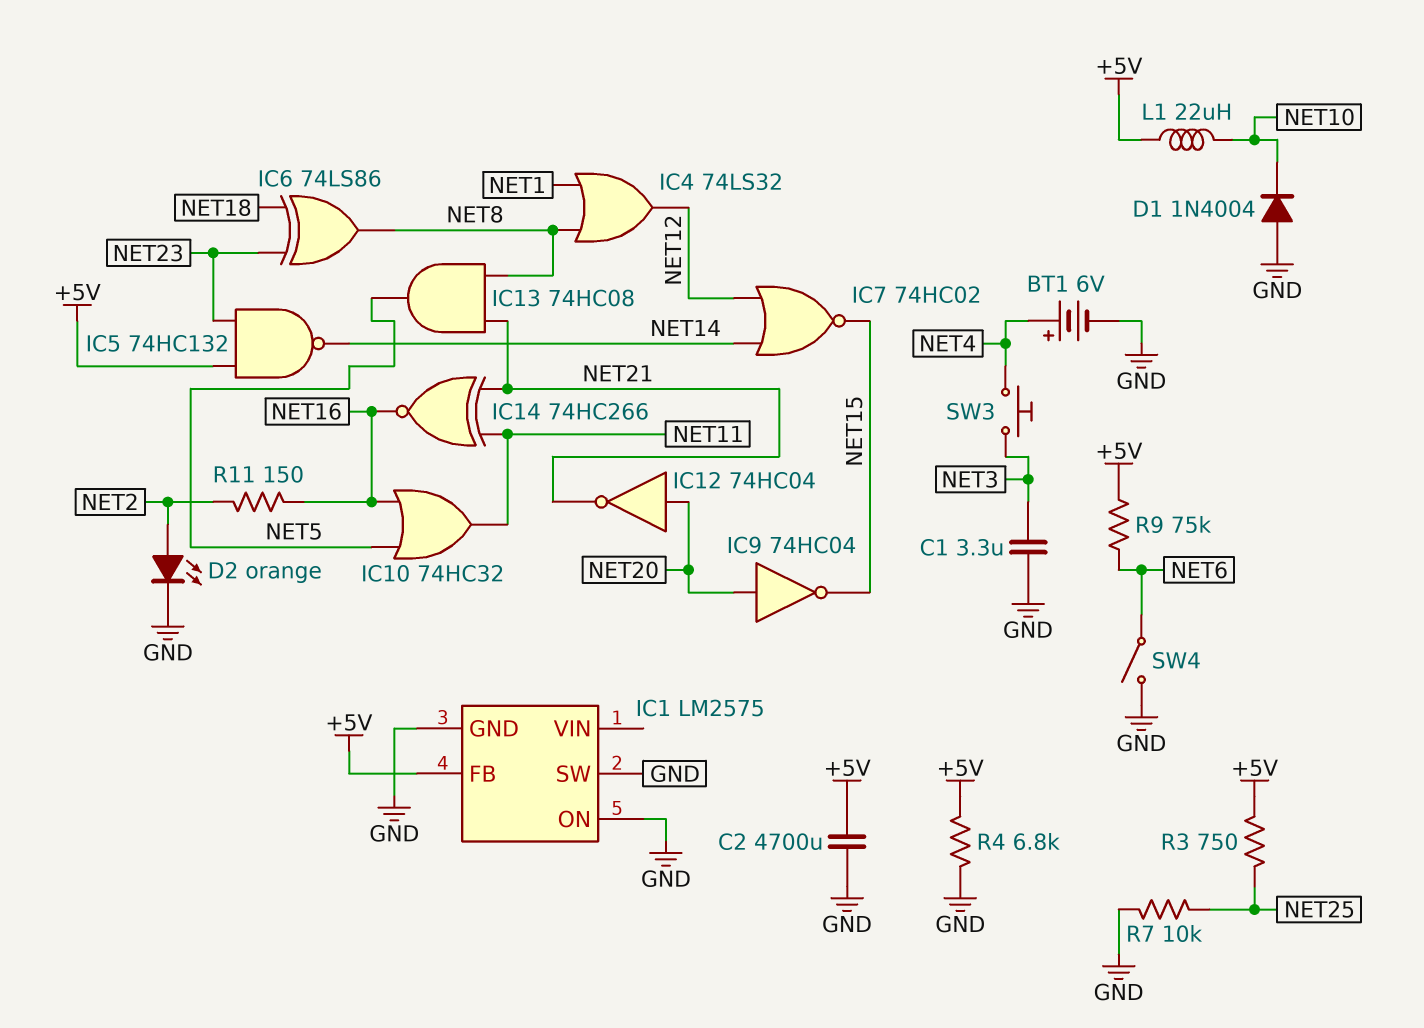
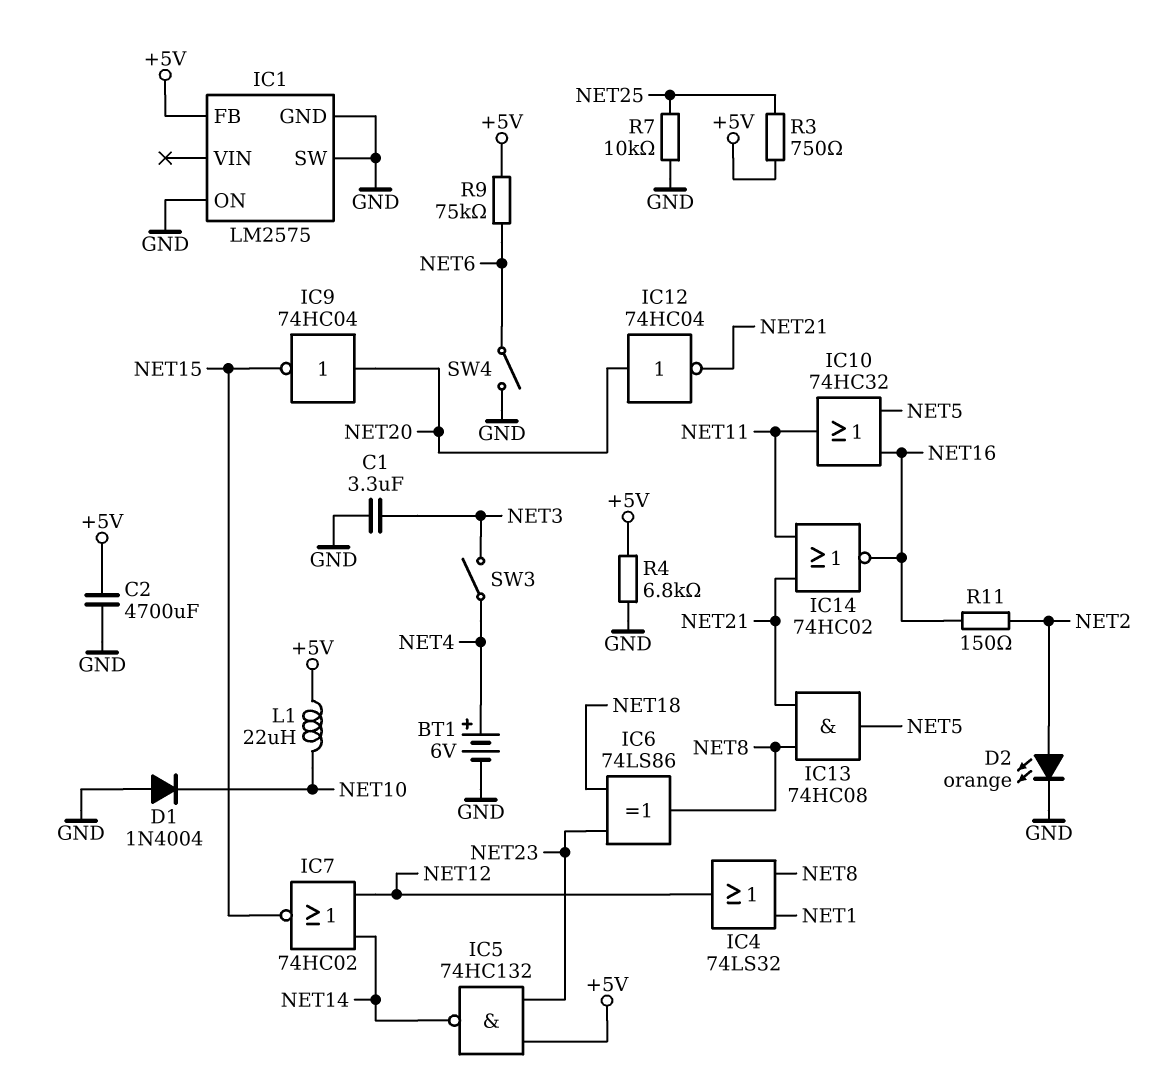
IC14: XNOR 74HC266 (in NET11, in NET21, out NET16) -> NOR 74HC02 (in NET11, in NET21, out NET16)
SW3: button (NET3, NET4) -> switch (NET3, NET4)

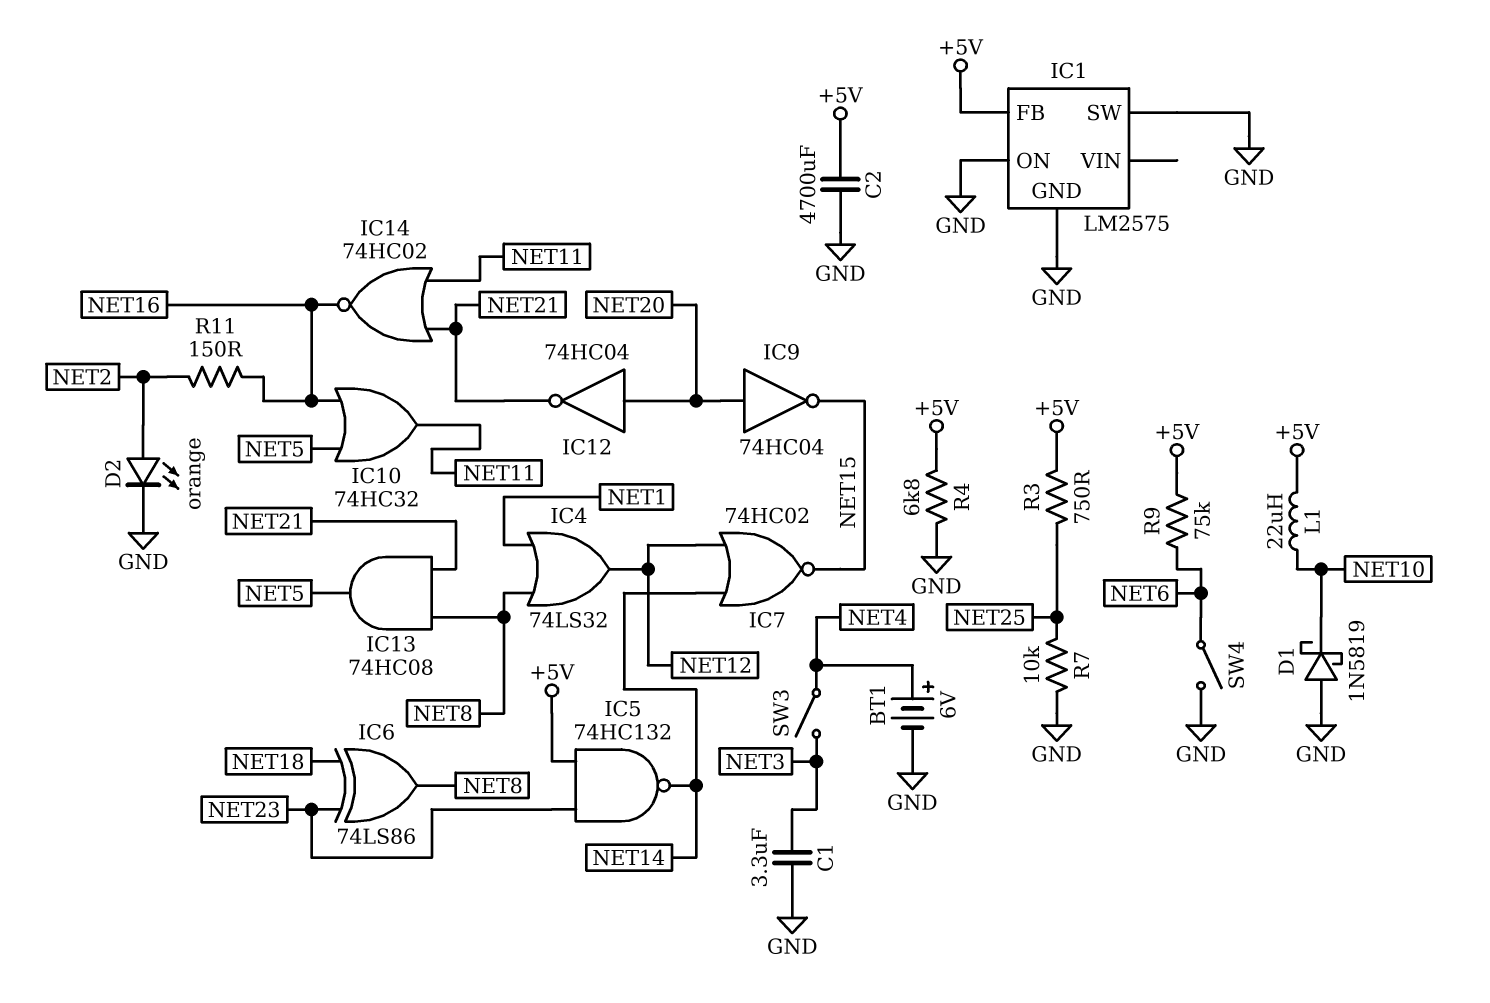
D1: diode 1N4004 (A GND, K NET10) -> schottky 1N5819 (A GND, K NET10)

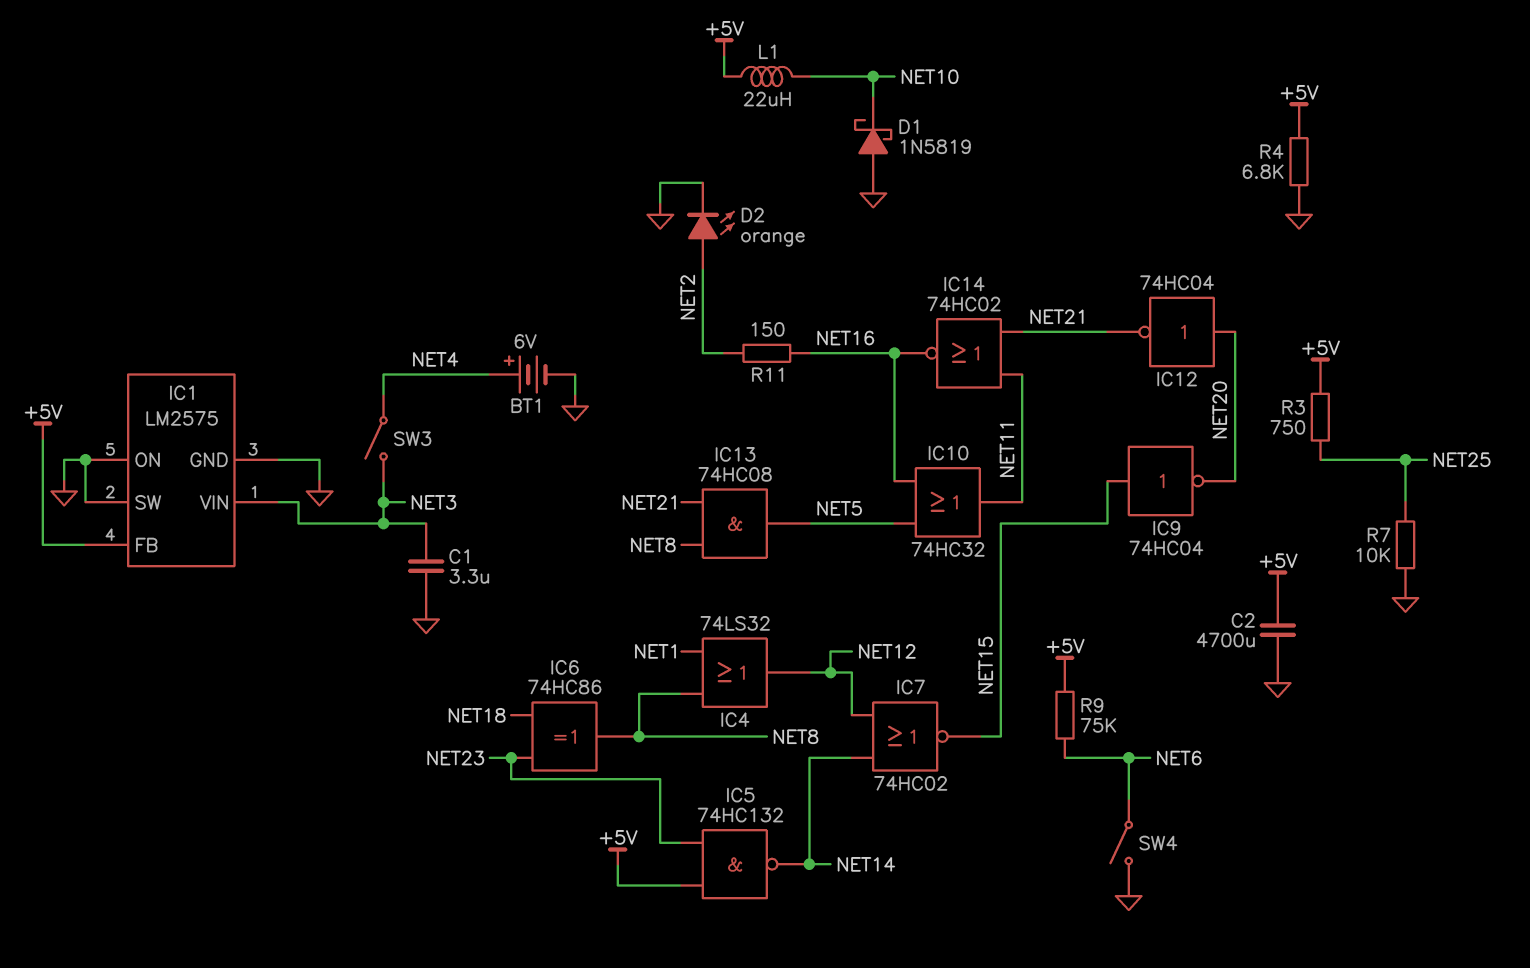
IC1 pin VIN: none -> NET3
IC6: XOR 74LS86 (in NET18, in NET23, out NET8) -> XOR 74HC86 (in NET18, in NET23, out NET8)
IC9: NOT 74HC04 (in NET20, out NET15) -> NOT 74HC04 (in NET15, out NET20)

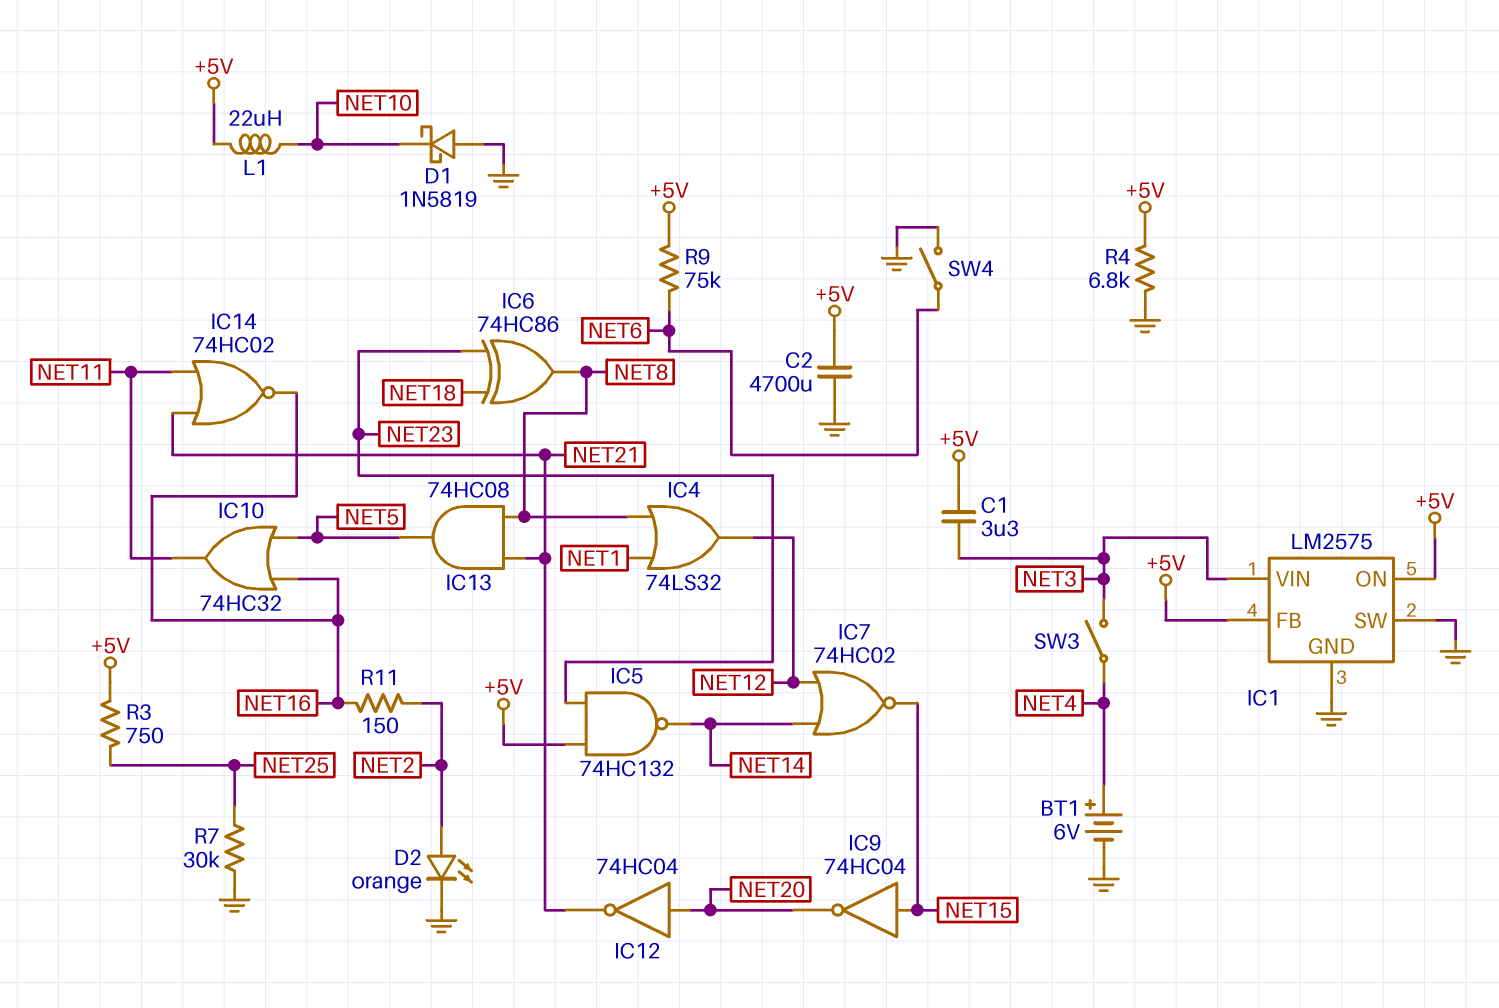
C1: 3.3uF (GND, NET3) -> 3.3uF (+5V, NET3)
IC1 pin ON: GND -> +5V
R7: 10k (GND, NET25) -> 30k (GND, NET25)

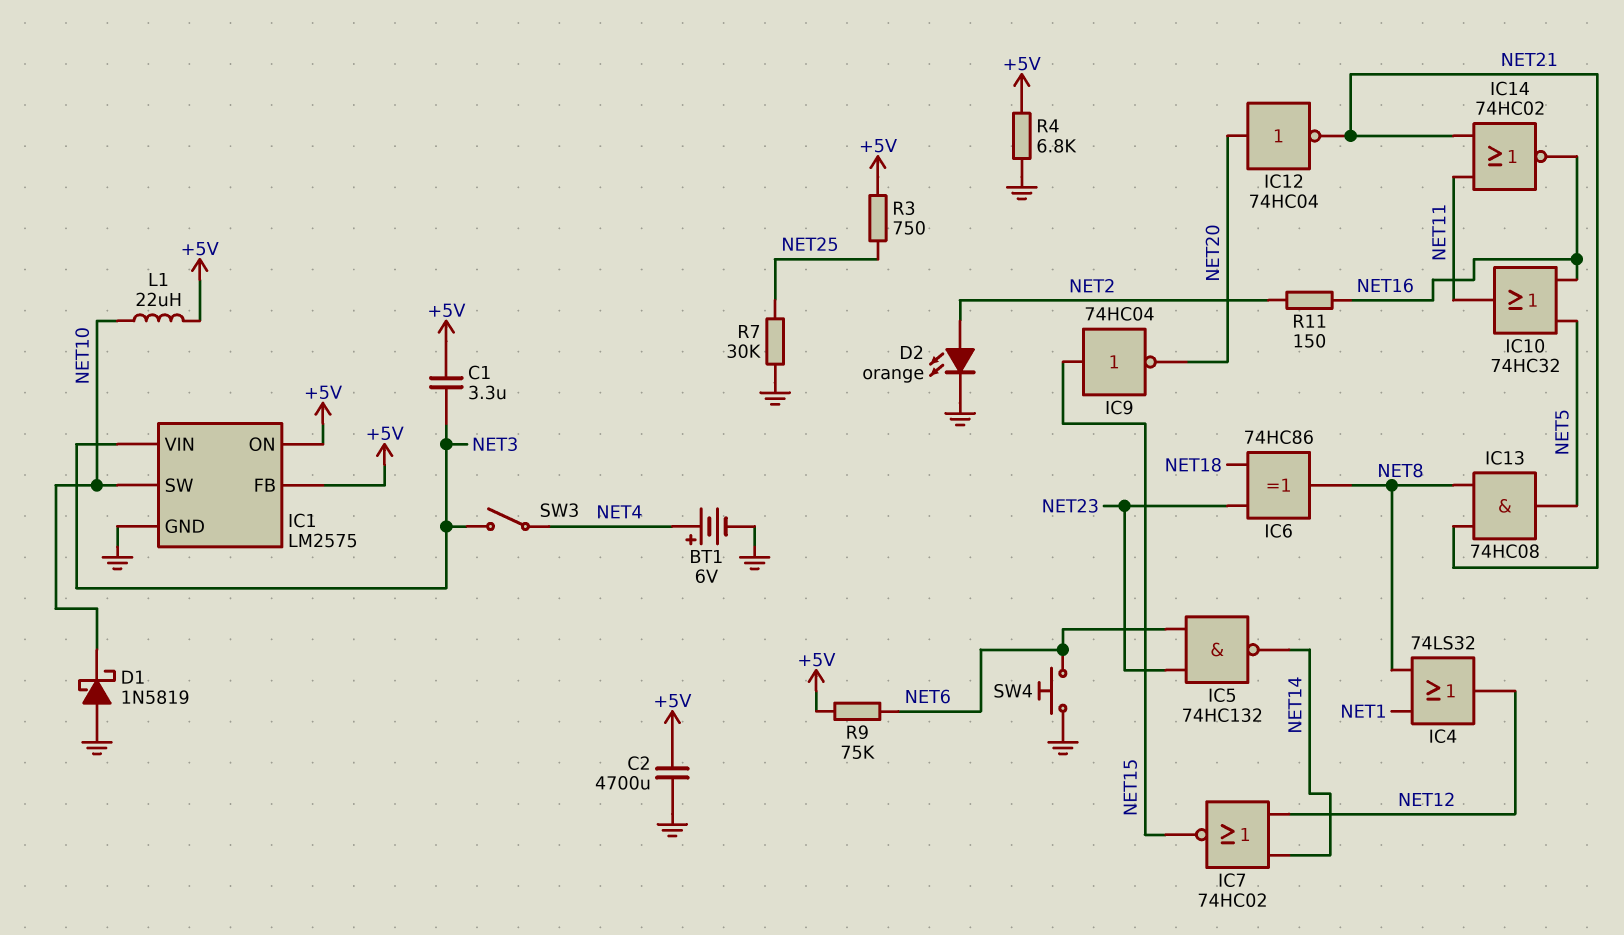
IC1 pin SW: GND -> NET10
IC5: NAND 74HC132 (in +5V, in NET23, out NET14) -> NAND 74HC132 (in NET6, in NET23, out NET14)
SW4: switch (GND, NET6) -> button (GND, NET6)

